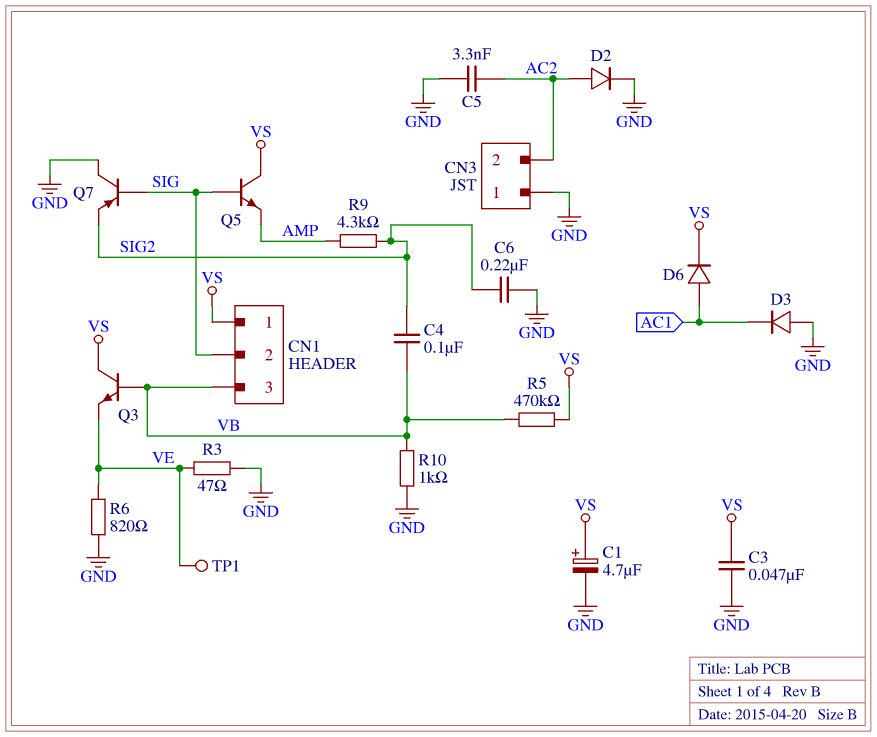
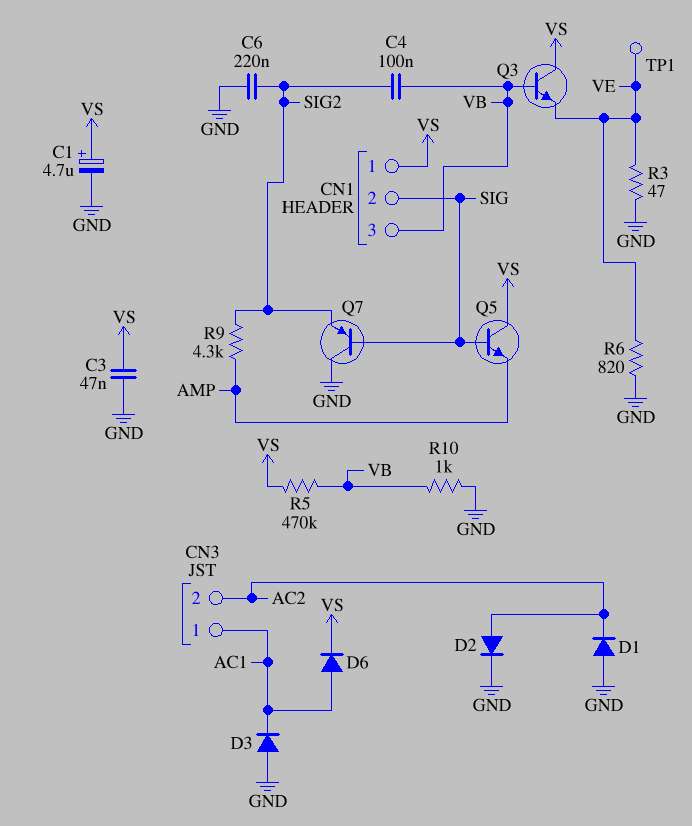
C5: 3.3nF (AC2, GND) -> none
CN3 pin 1: GND -> AC1
D1: none -> diode (A GND, K AC2)

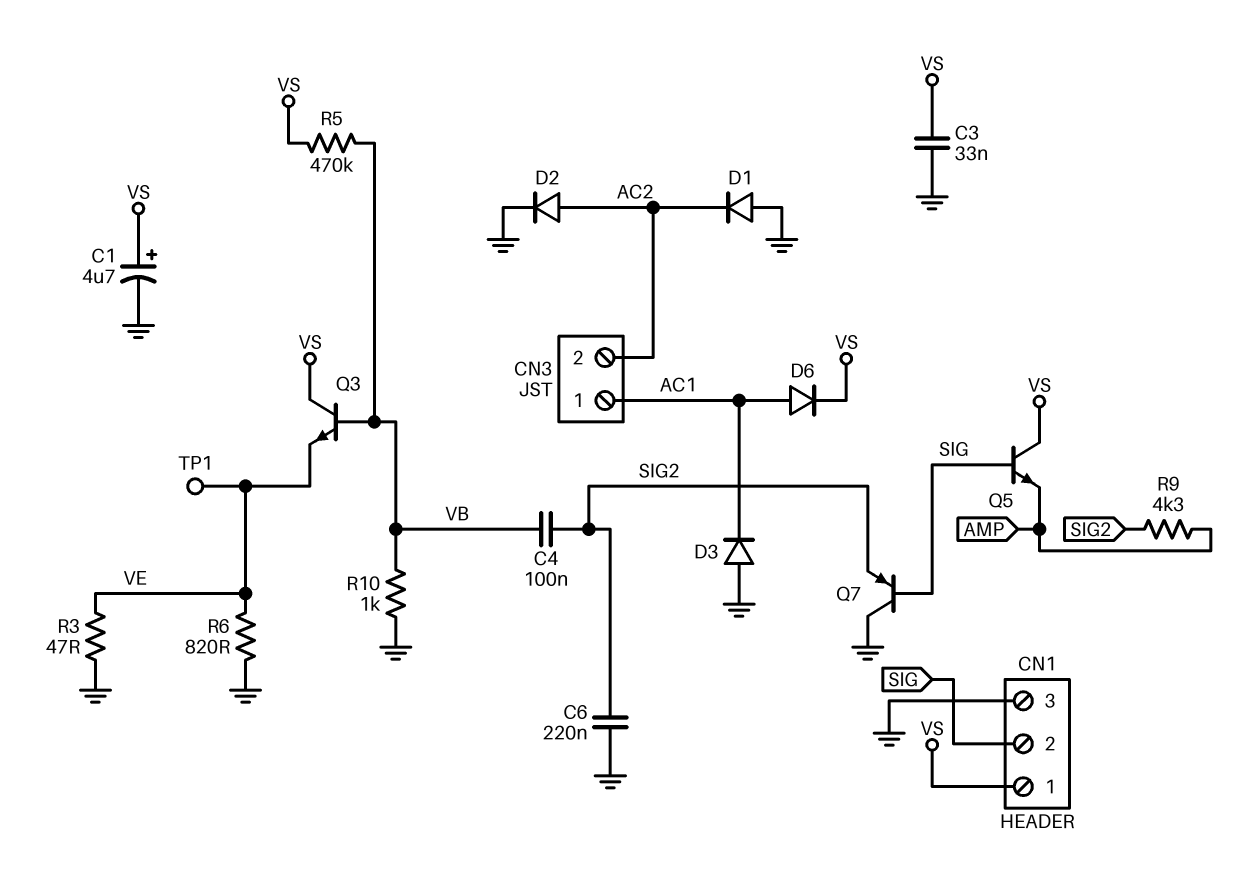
C3: 47nF (GND, VS) -> 33nF (GND, VS)
CN1 pin 3: VB -> GND

